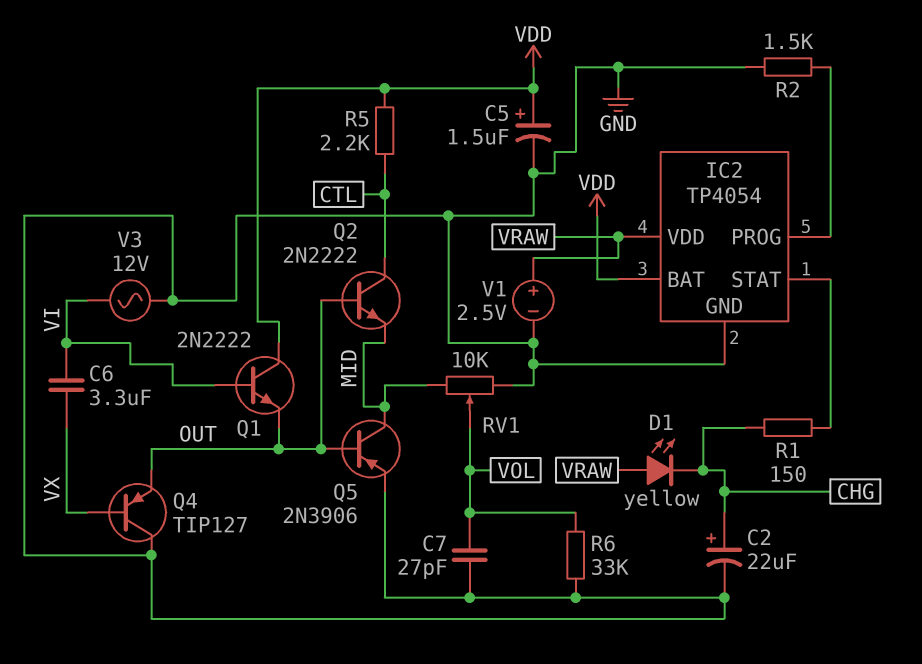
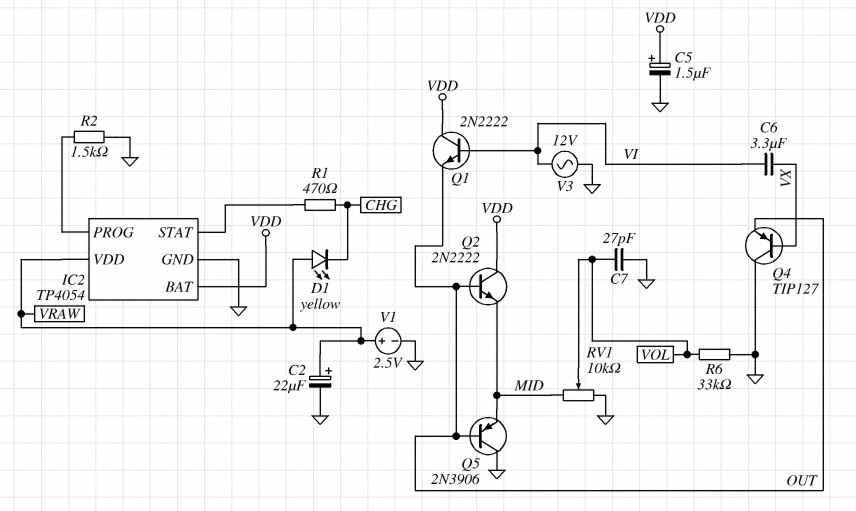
C2: 22uF (plus CHG, minus GND) -> 22uF (plus VRAW, minus GND)
Q2: NPN 2N2222 (B OUT, C CTL, E MID) -> NPN 2N2222 (B OUT, C VDD, E MID)
Q5: PNP 2N3906 (B OUT, C MID, E GND) -> PNP 2N3906 (B OUT, C GND, E MID)
R1: 150 (CHG, IC2/STAT) -> 470 (CHG, IC2/STAT)
R5: 2.2k (CTL, VDD) -> none

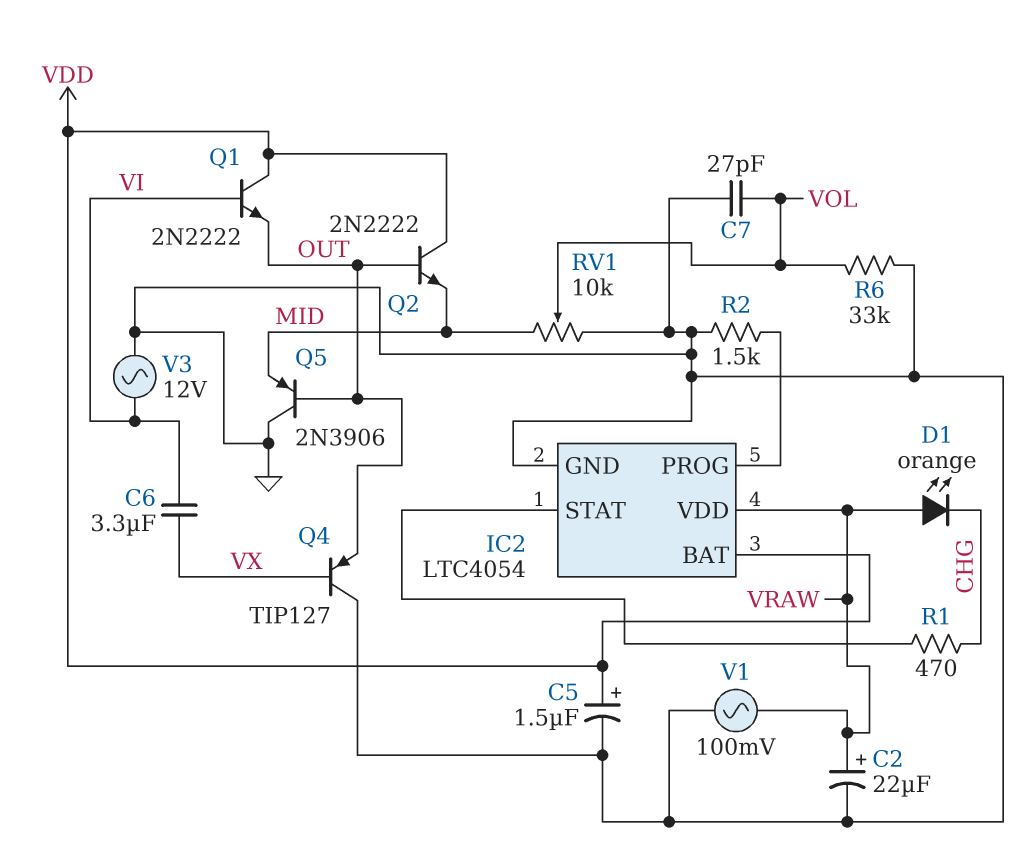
D1: LED yellow (A VRAW, K CHG) -> LED orange (A VRAW, K CHG)
IC2: TP4054 -> LTC4054
V1: 2.5V (plus VRAW, minus GND) -> AC 100mV (GND, VRAW)

